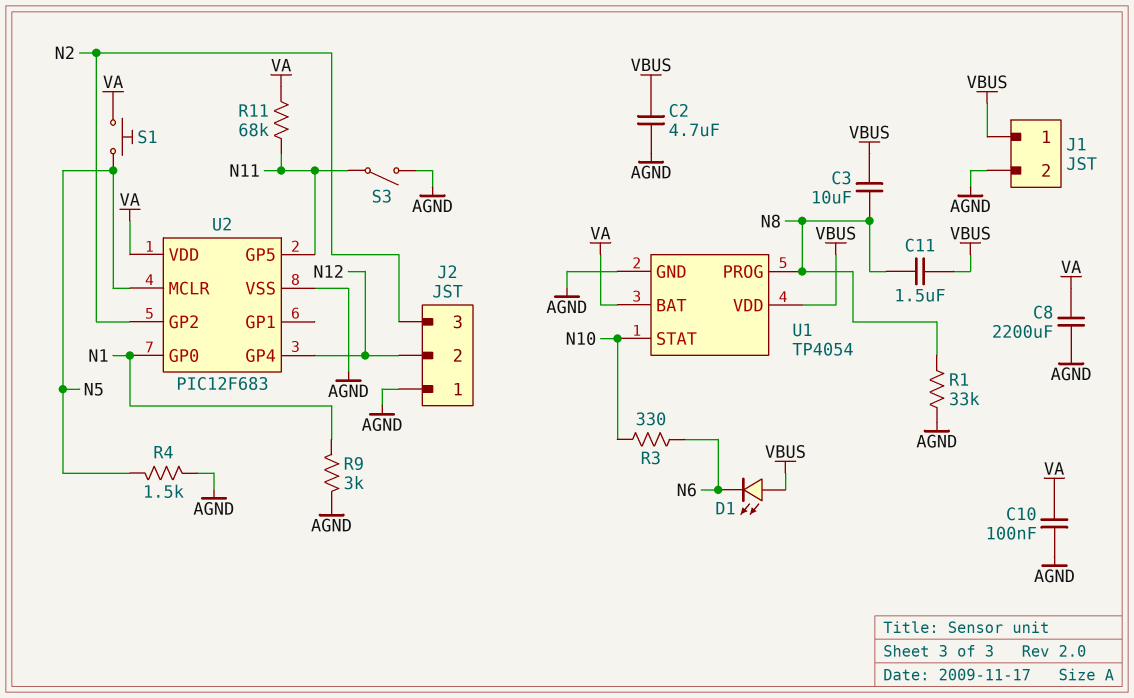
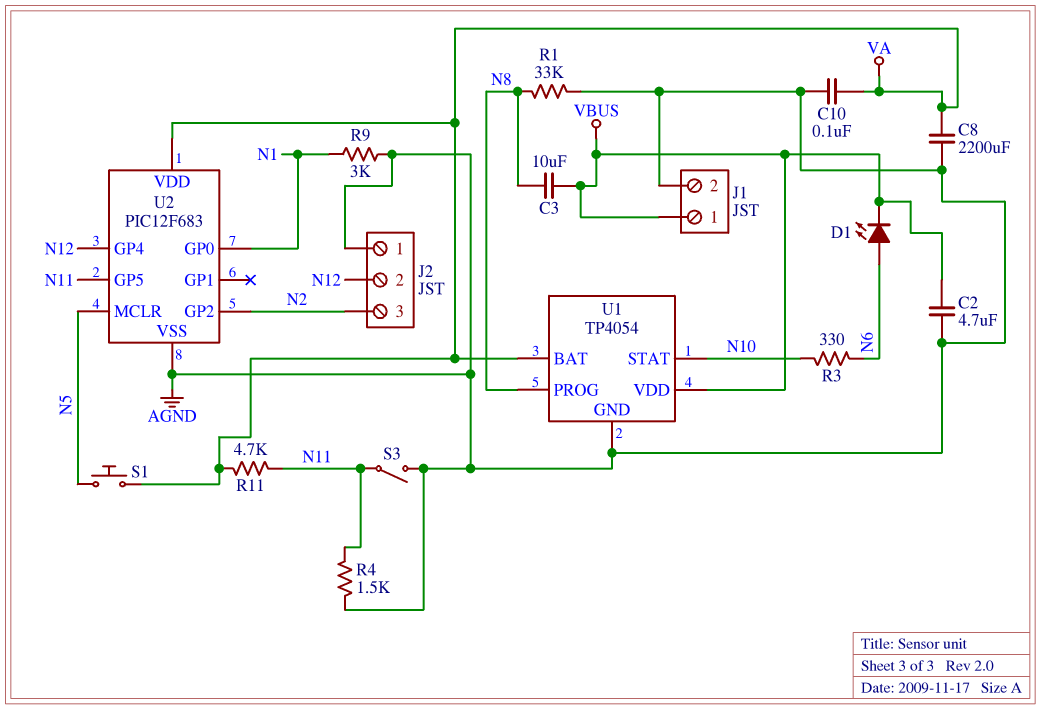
C11: 1.5uF (N8, VBUS) -> none
D1: LED (A VBUS, K N6) -> LED (A N6, K VBUS)
R4: 1.5k (AGND, N5) -> 1.5k (AGND, N11)
R11: 68k (N11, VA) -> 4.7k (N11, VA)

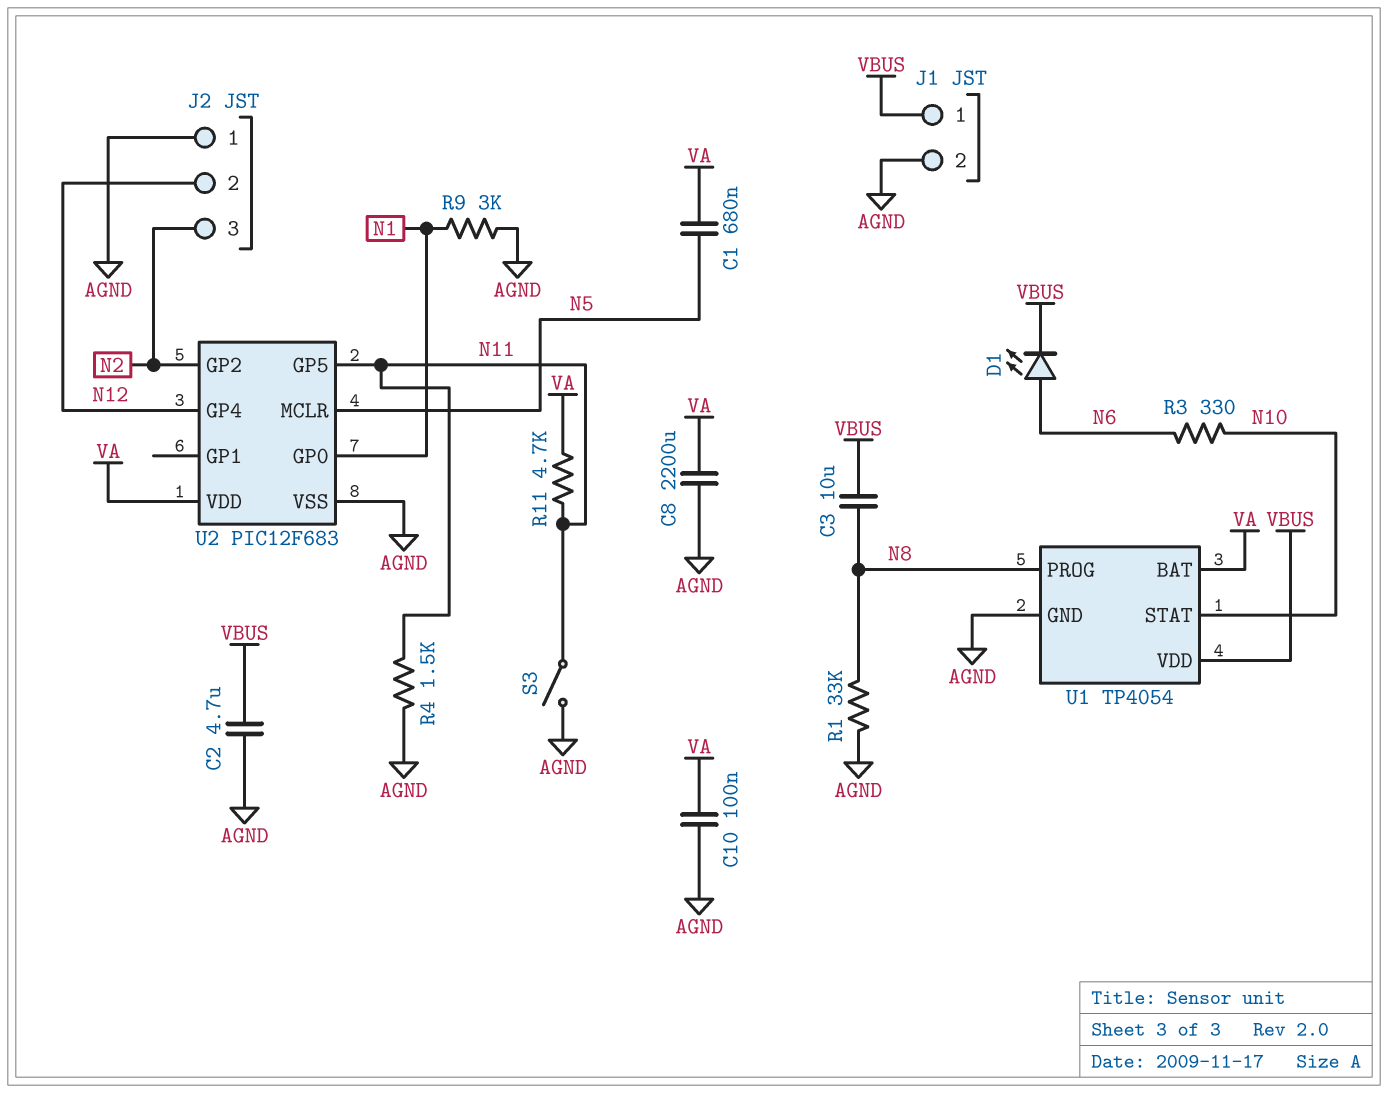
C1: none -> 680nF (N5, VA)
S1: button (N5, VA) -> none

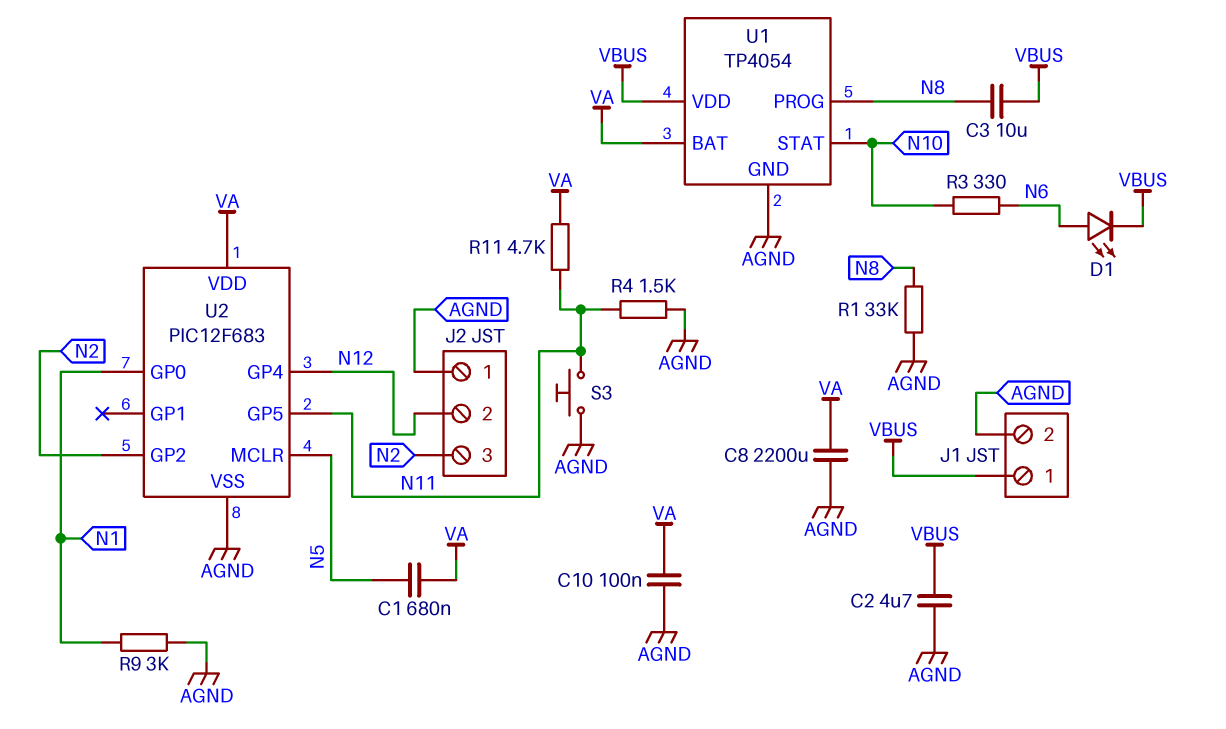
S3: switch (AGND, N11) -> button (AGND, N11)

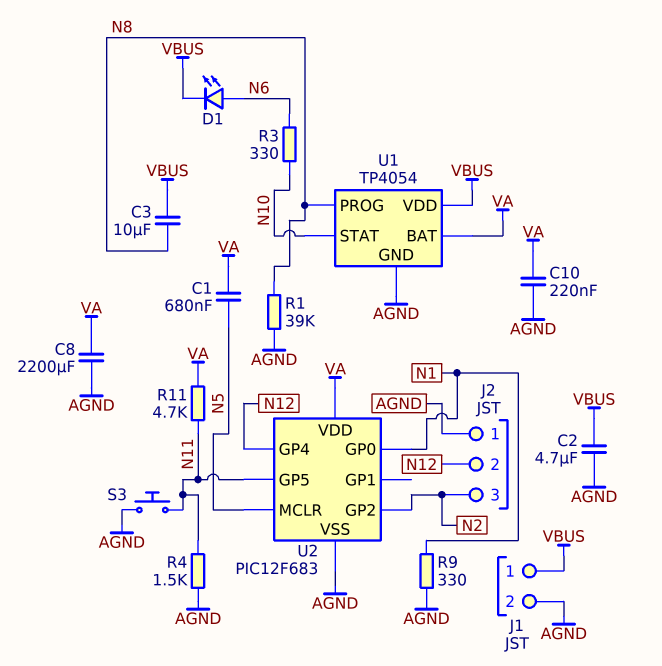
C10: 100nF (AGND, VA) -> 220nF (AGND, VA)
R1: 33k (AGND, N8) -> 39k (AGND, N8)
R9: 3k (AGND, N1) -> 330 (AGND, N1)

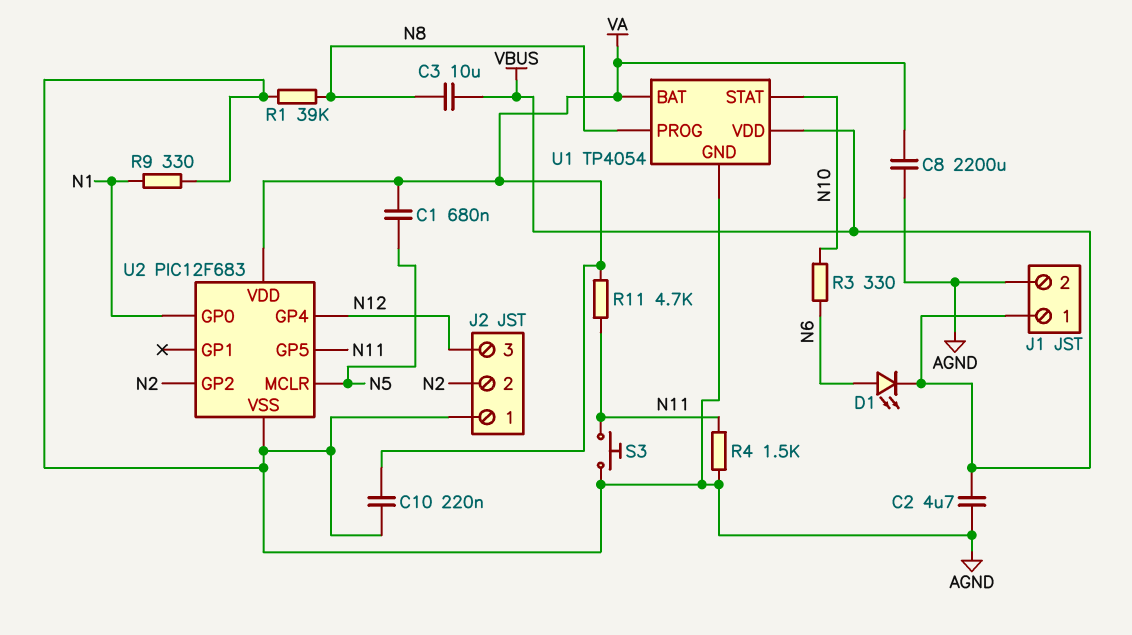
J2 pin 2: N12 -> N2
J2 pin 3: N2 -> N12

